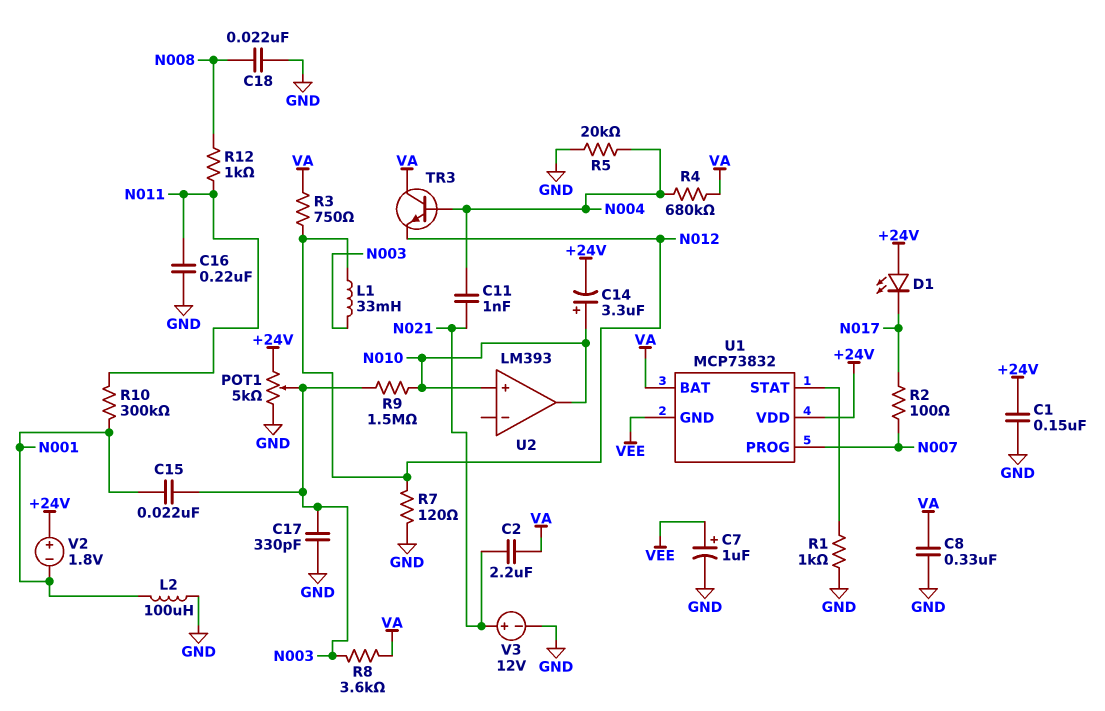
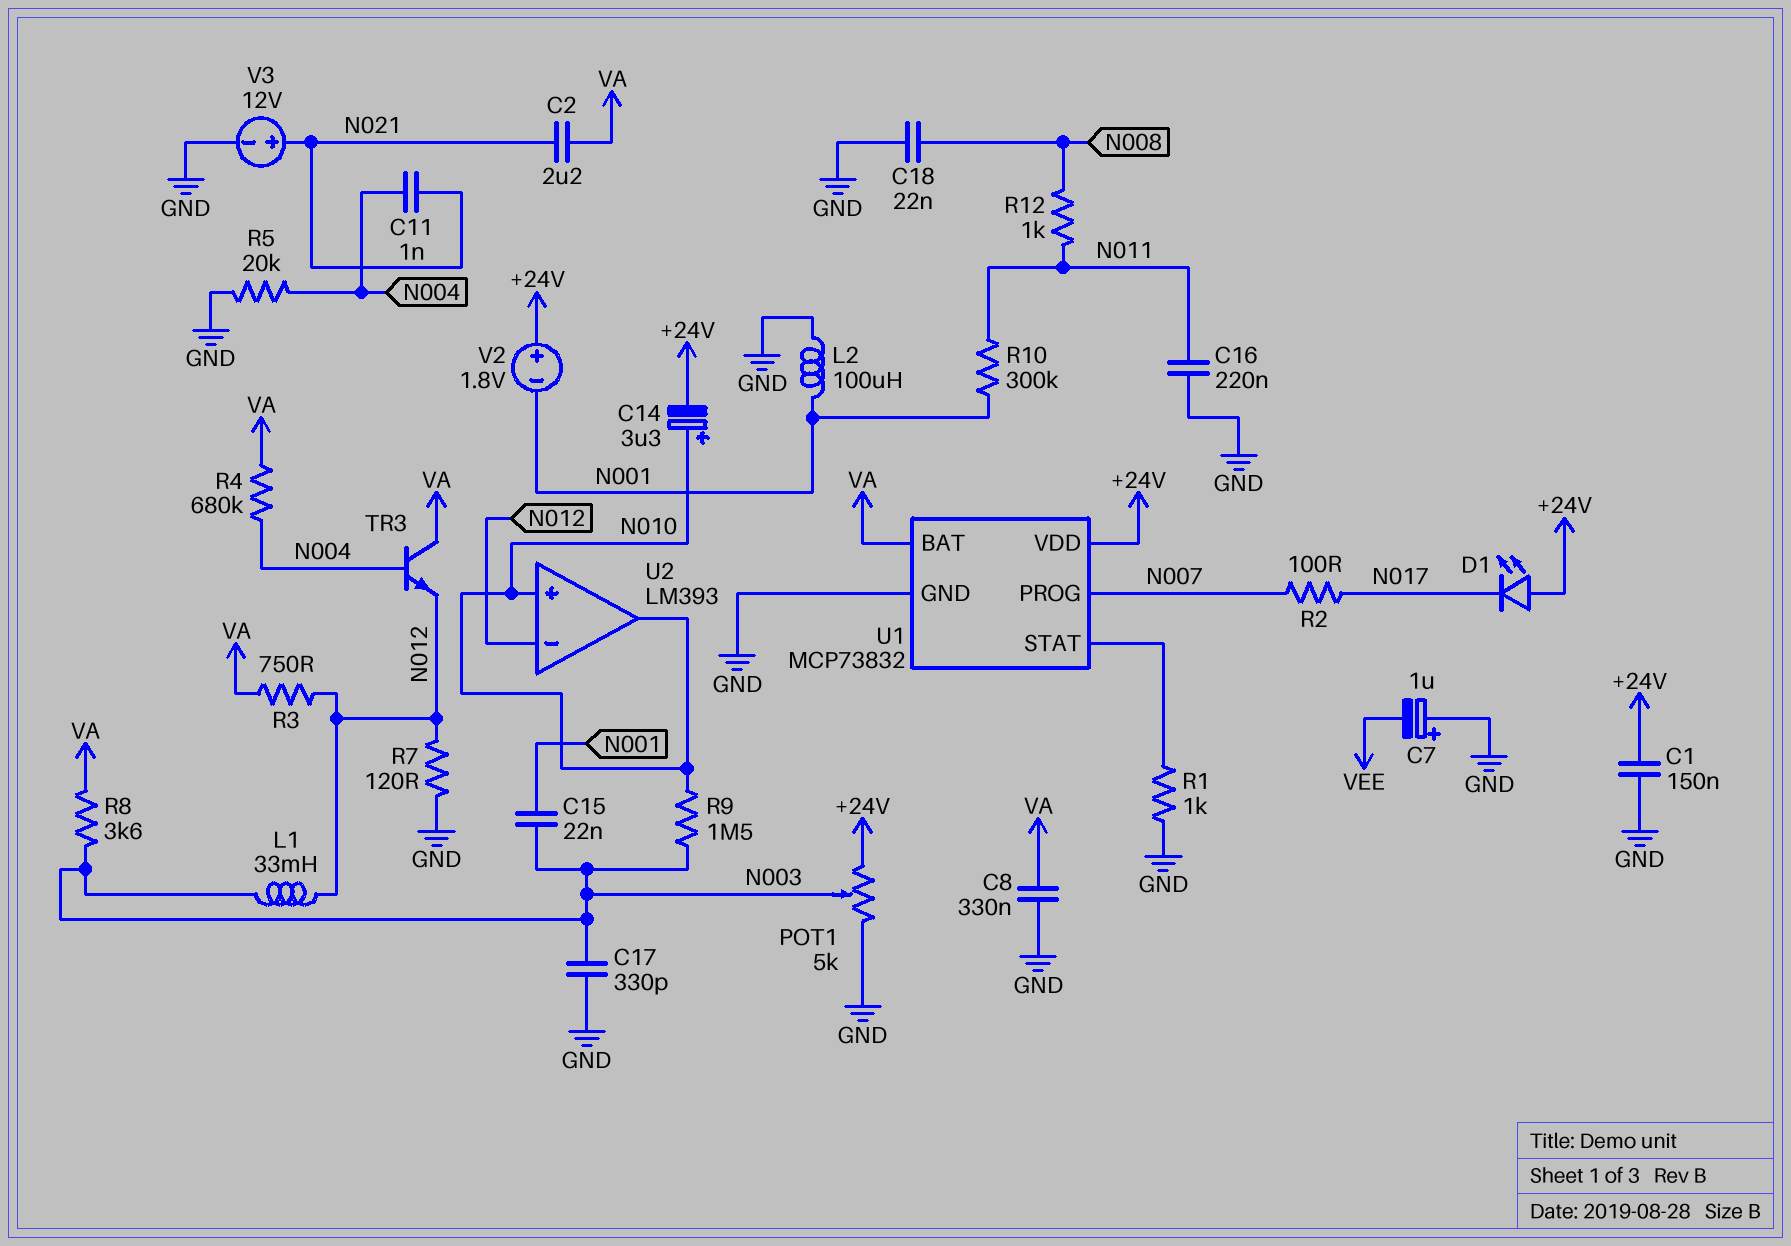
C7: 1uF (plus VEE, minus GND) -> 1uF (plus GND, minus VEE)
U1 pin GND: VEE -> GND
U2 pin in-: none -> N012

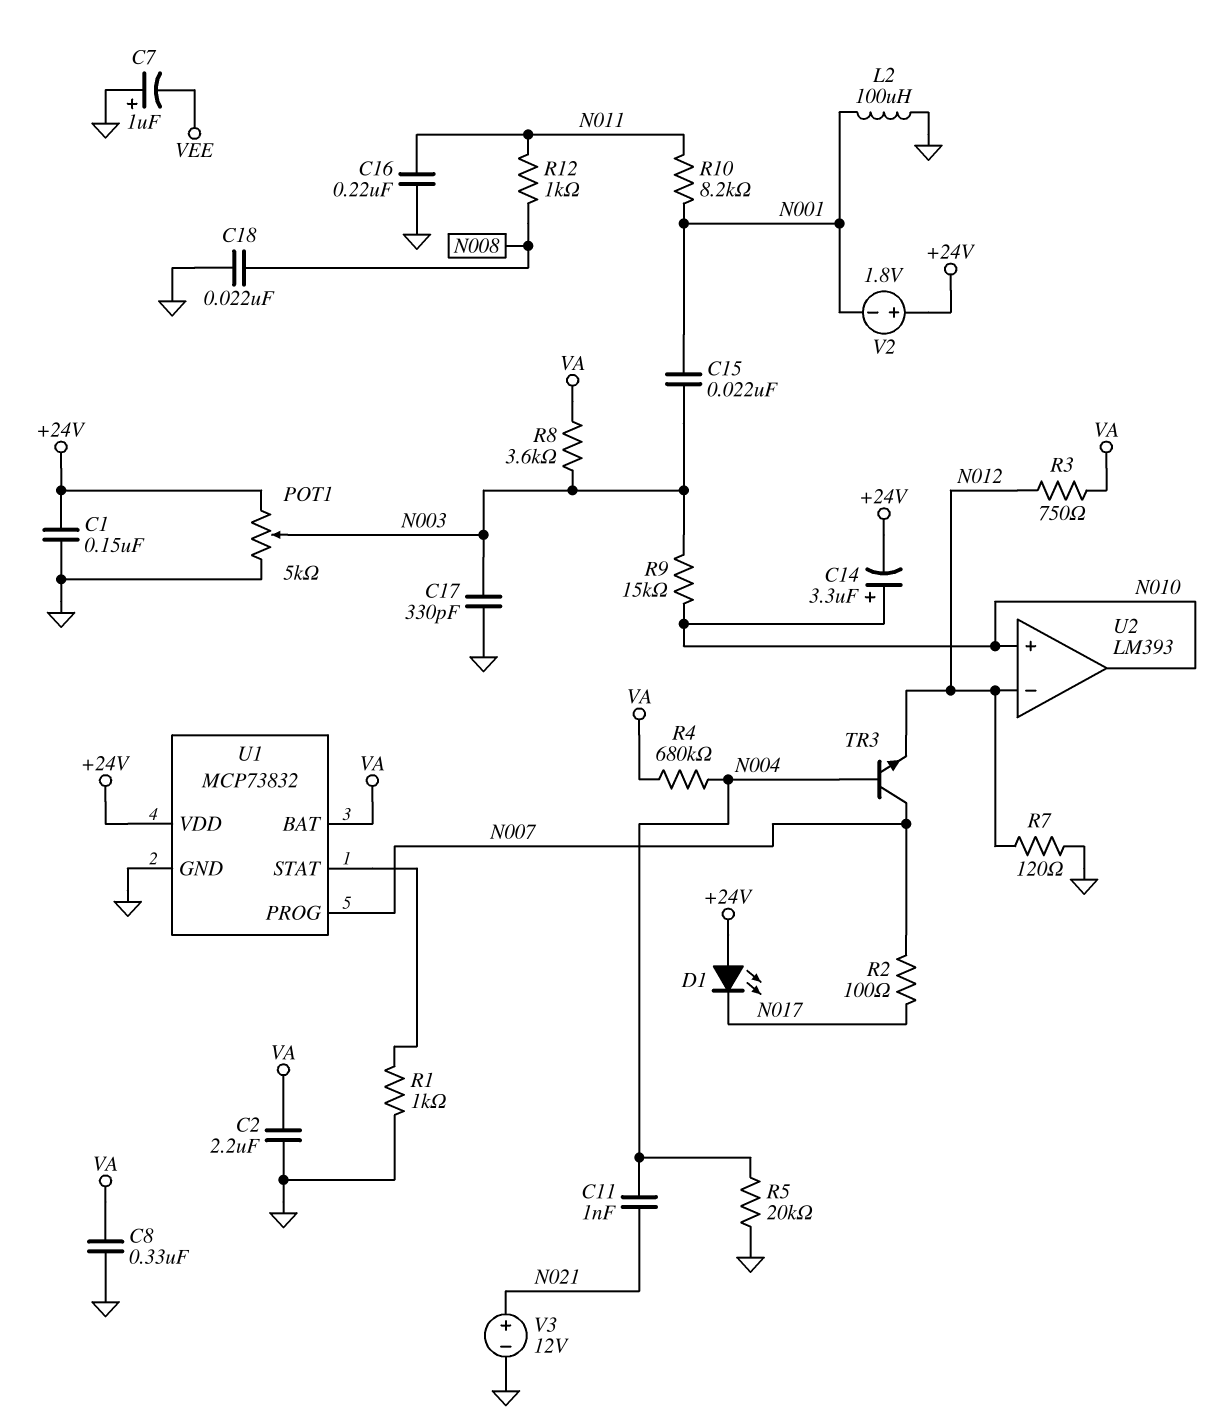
C2: 2.2uF (N021, VA) -> 2.2uF (GND, VA)
L1: 33mH (N003, N012) -> none
R9: 1.5M (N003, N010) -> 15k (N003, N010)
R10: 300k (N001, N011) -> 8.2k (N001, N011)
TR3: NPN (B N004, C VA, E N012) -> NPN (B N004, C N007, E N012)

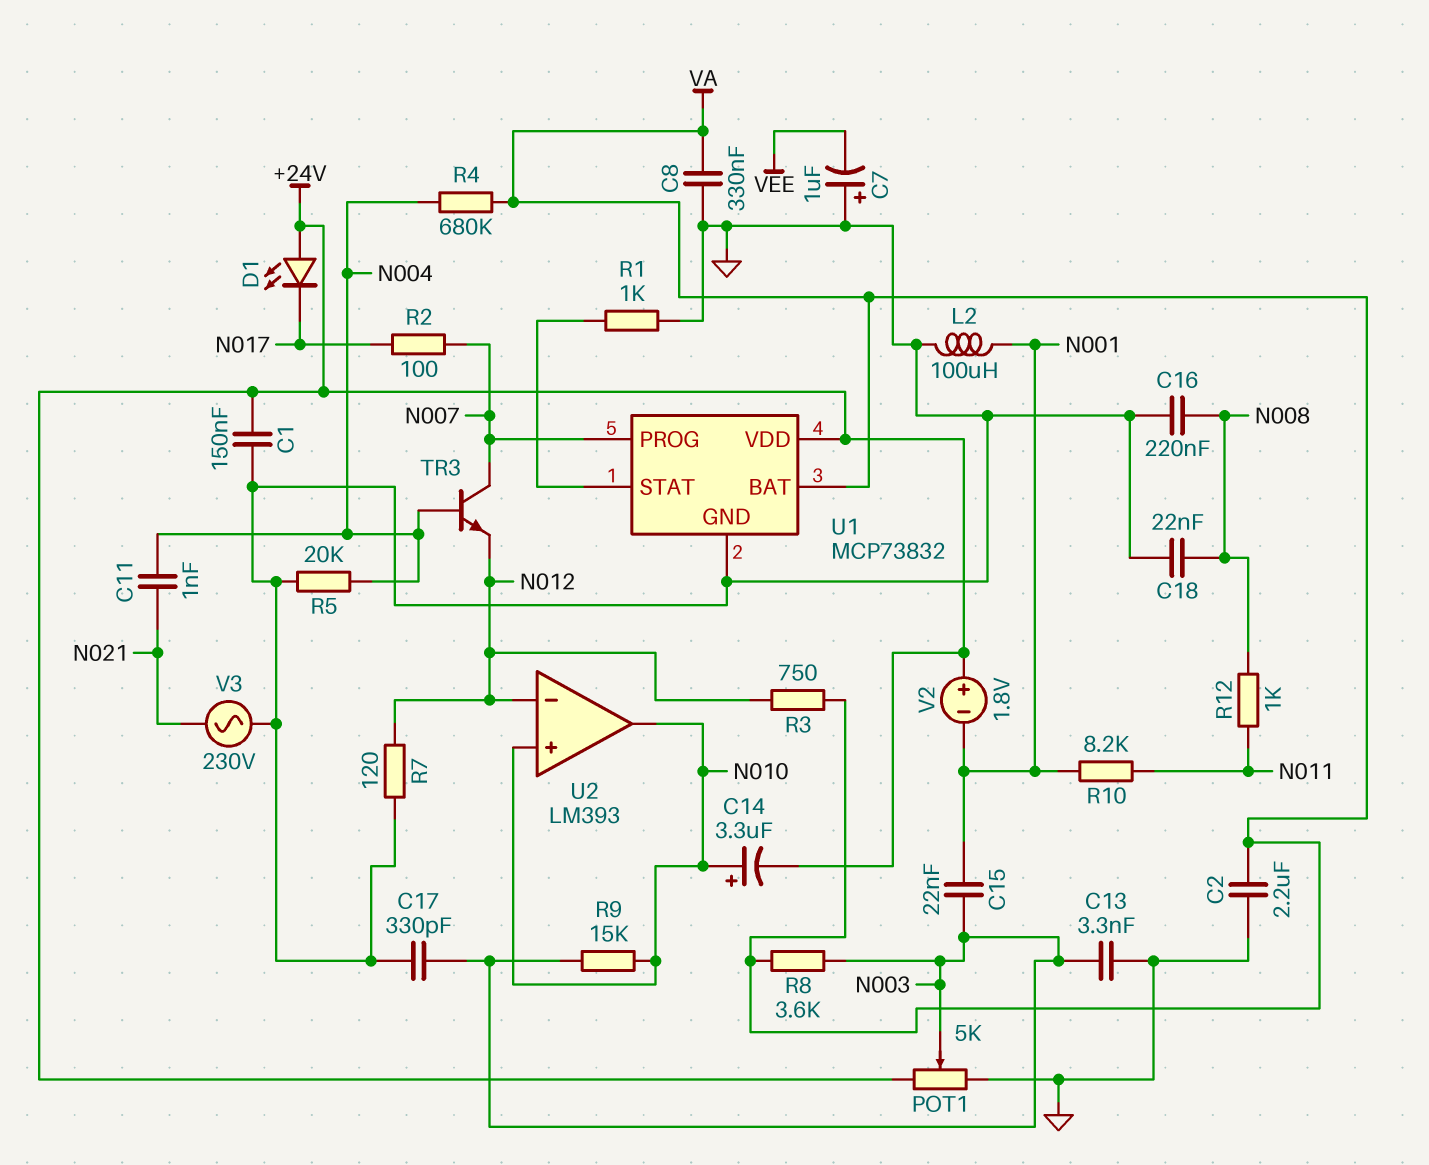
C13: none -> 3.3nF (GND, N003)
C16: 220nF (GND, N011) -> 220nF (GND, N008)
V3: 12V (plus N021, minus GND) -> AC 230V (GND, N021)

